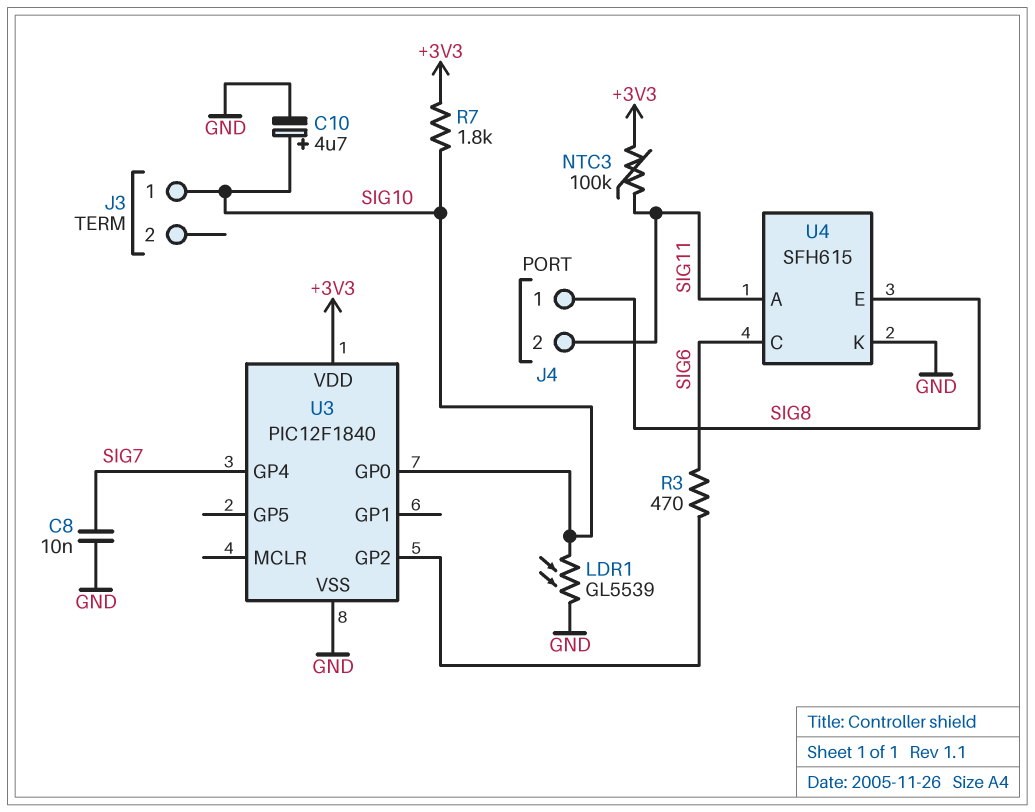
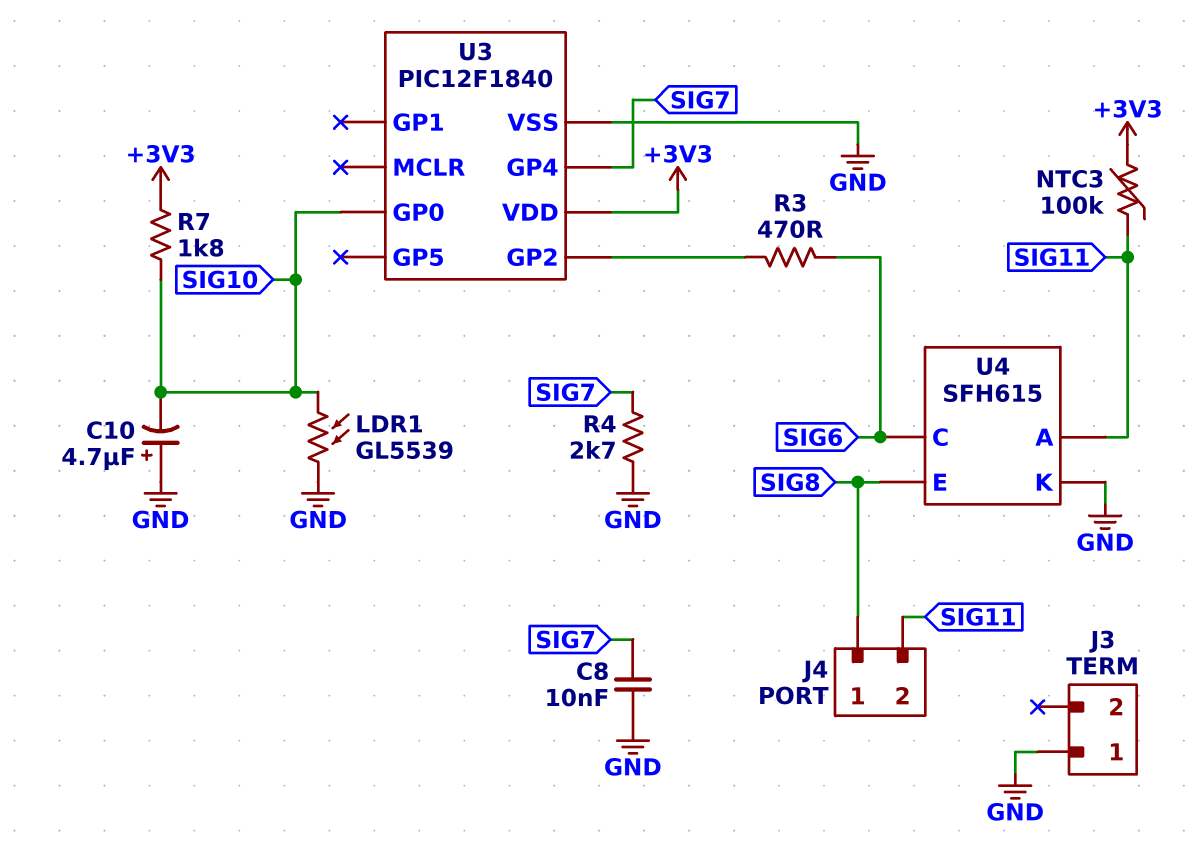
C10: 4.7uF (plus SIG10, minus GND) -> 4.7uF (plus GND, minus SIG10)
J3 pin 1: SIG10 -> GND
R4: none -> 2.7k (GND, SIG7)

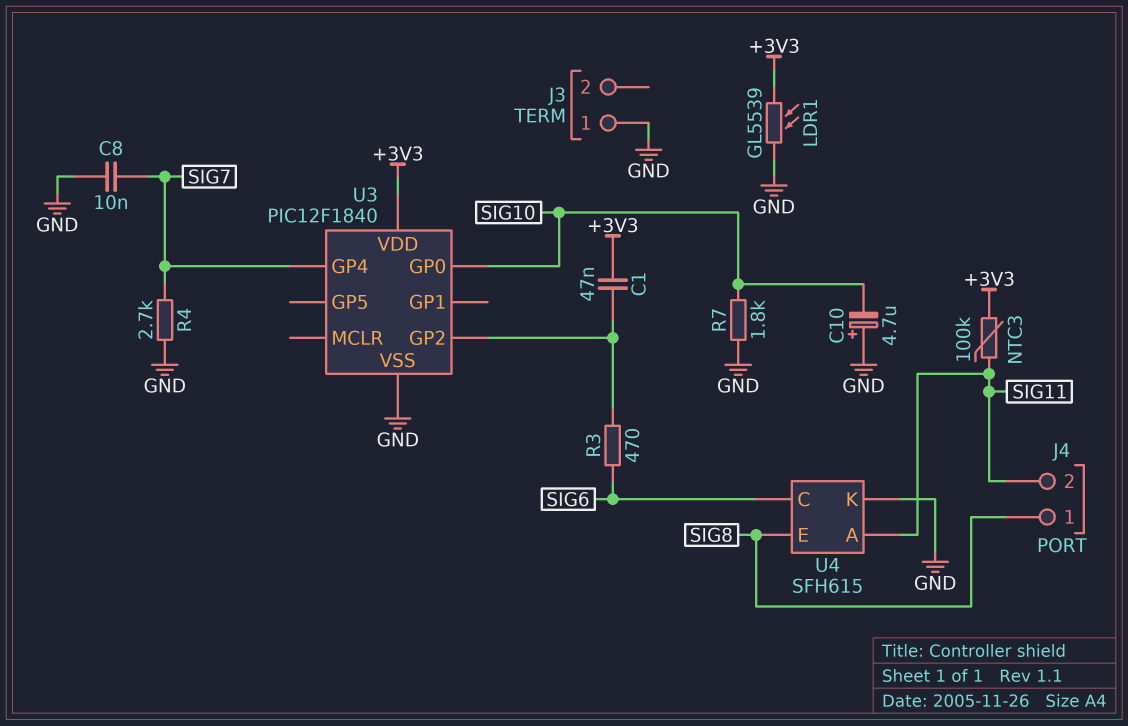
C1: none -> 47nF (+3V3, U3/GP2)
LDR1: GL5539 (GND, SIG10) -> GL5539 (+3V3, GND)
R7: 1.8k (+3V3, SIG10) -> 1.8k (GND, SIG10)

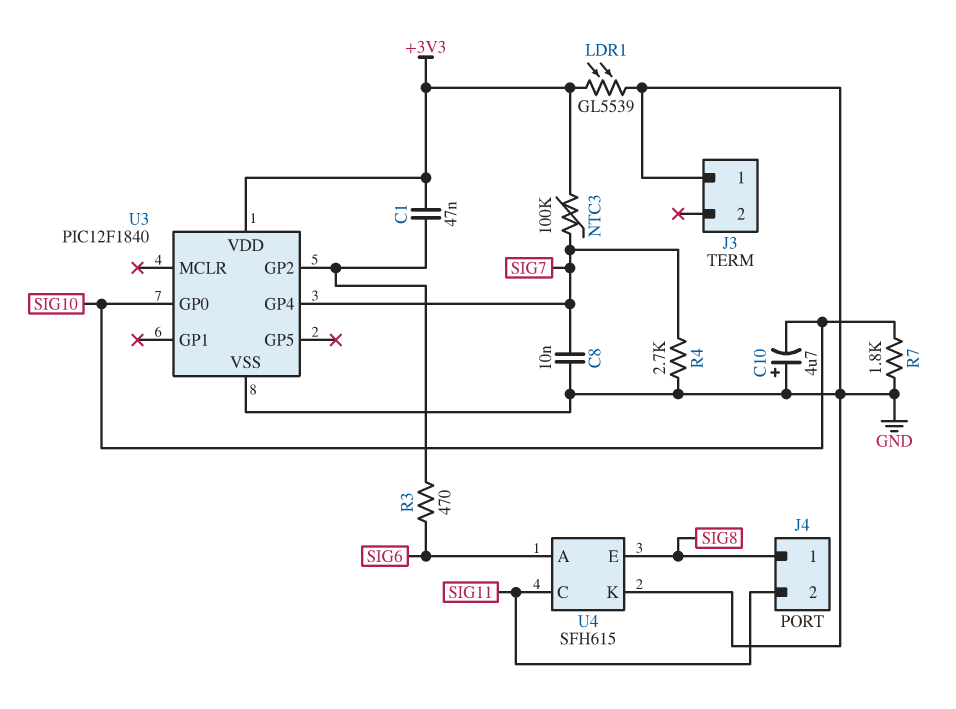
NTC3: 100k (+3V3, SIG11) -> 100k (+3V3, SIG7)
U4 pin A: SIG11 -> SIG6
U4 pin C: SIG6 -> SIG11

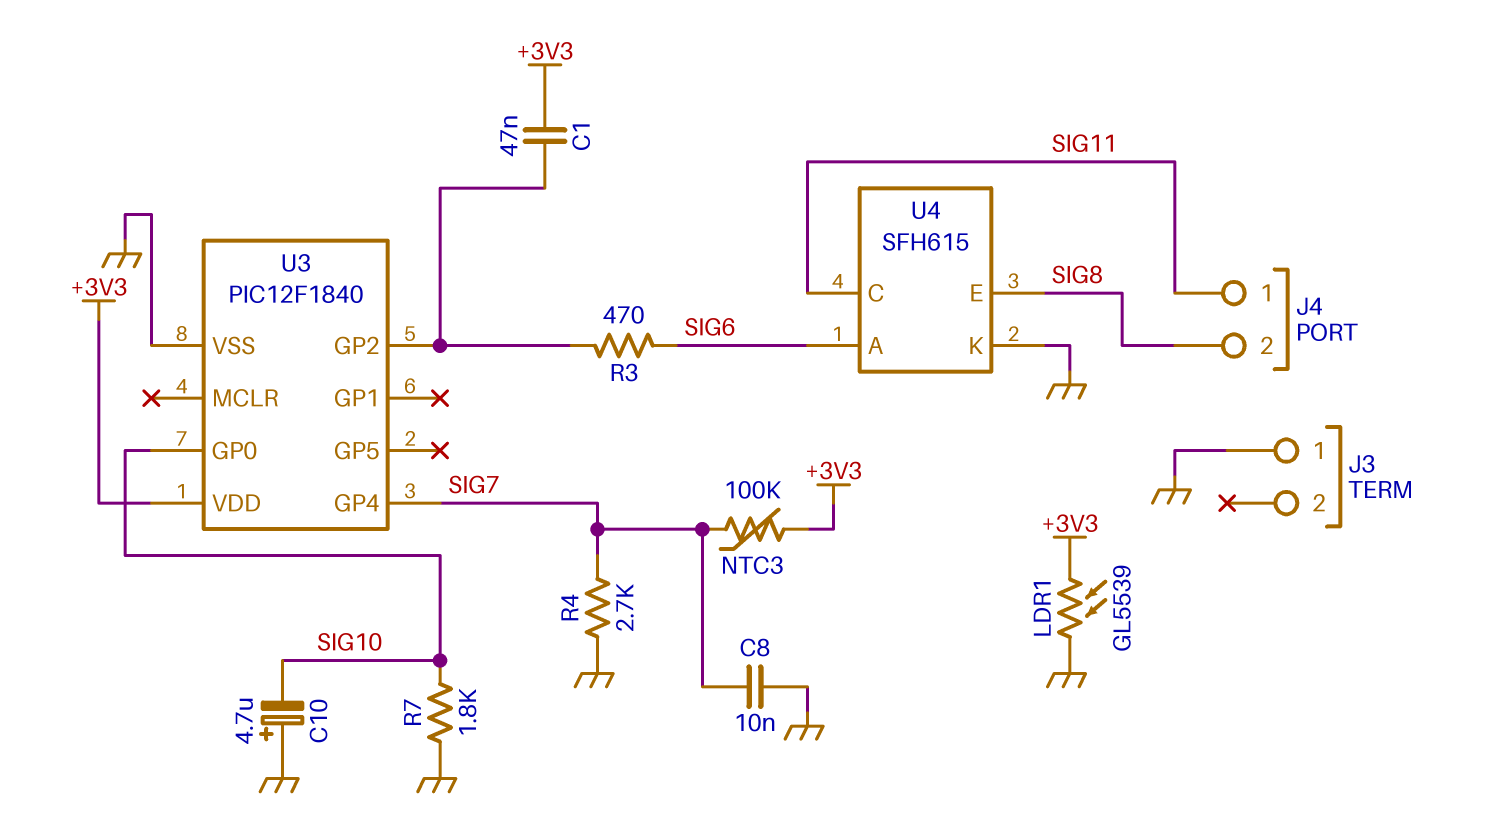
J4 pin 1: SIG8 -> SIG11
J4 pin 2: SIG11 -> SIG8

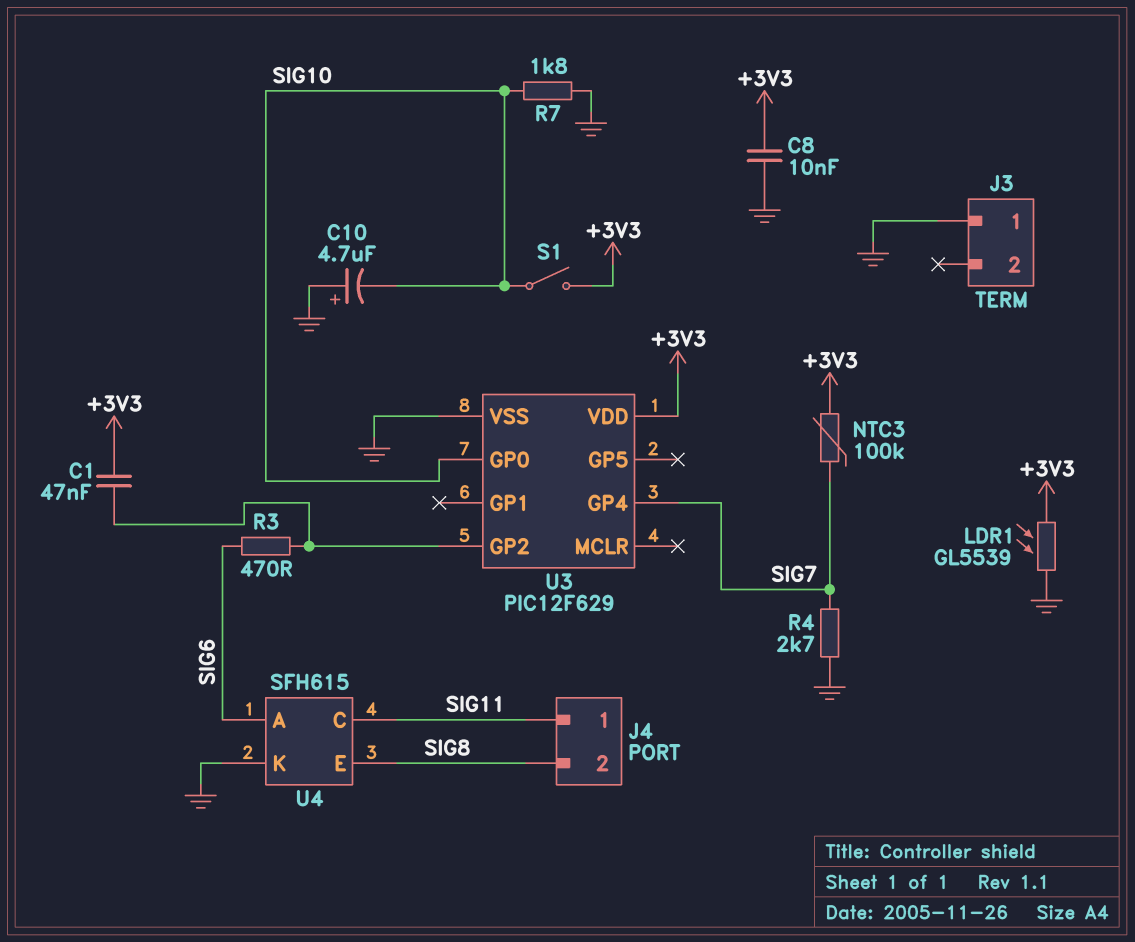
C8: 10nF (GND, SIG7) -> 10nF (+3V3, GND)
S1: none -> switch (+3V3, SIG10)
U3: PIC12F1840 -> PIC12F629

